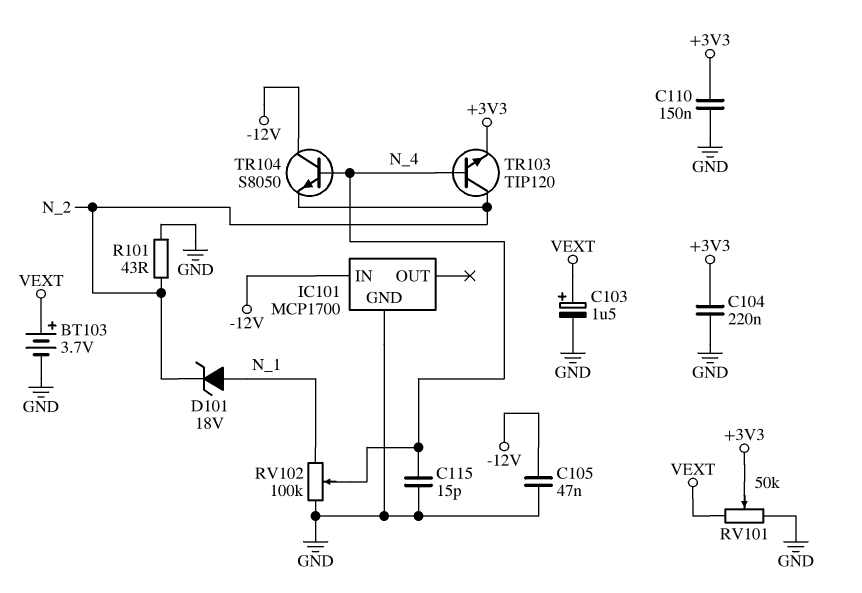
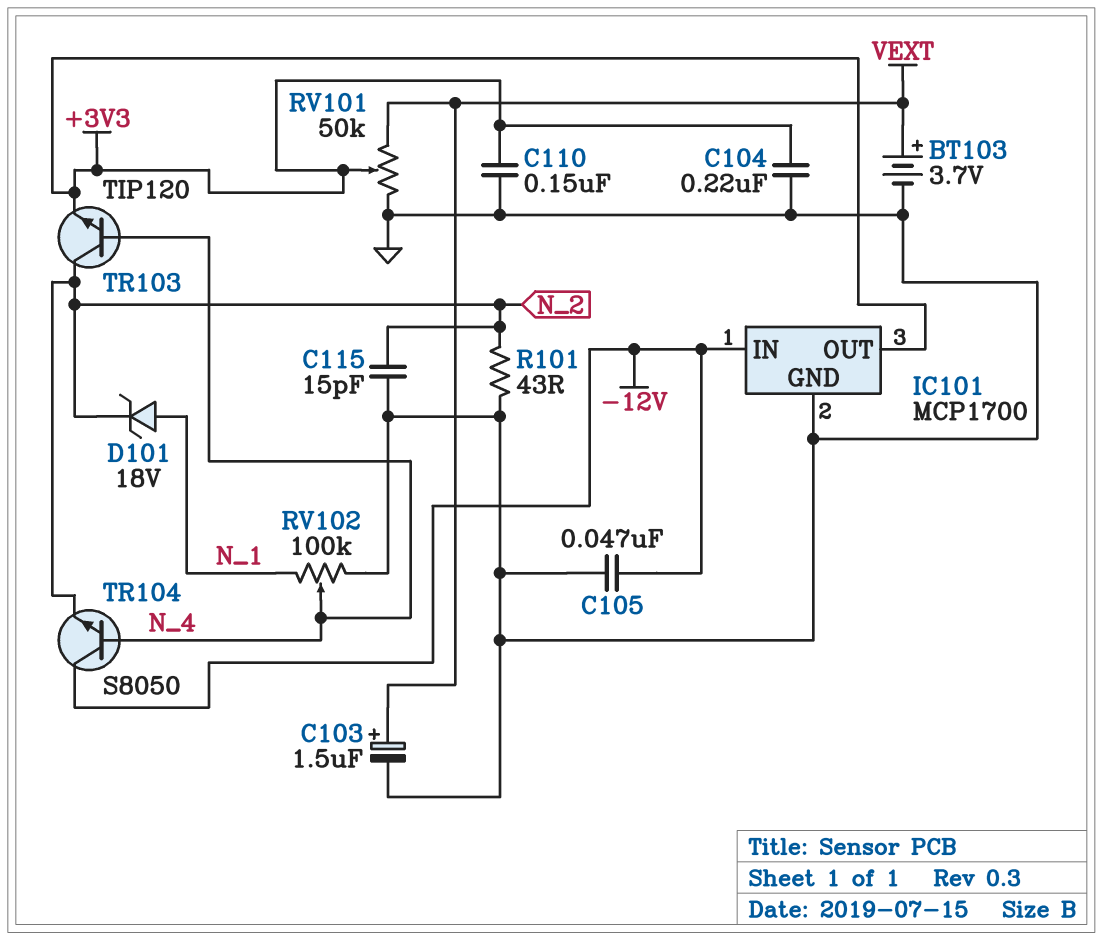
C115: 15pF (GND, N_4) -> 15pF (GND, N_2)
IC101 pin OUT: none -> +3V3

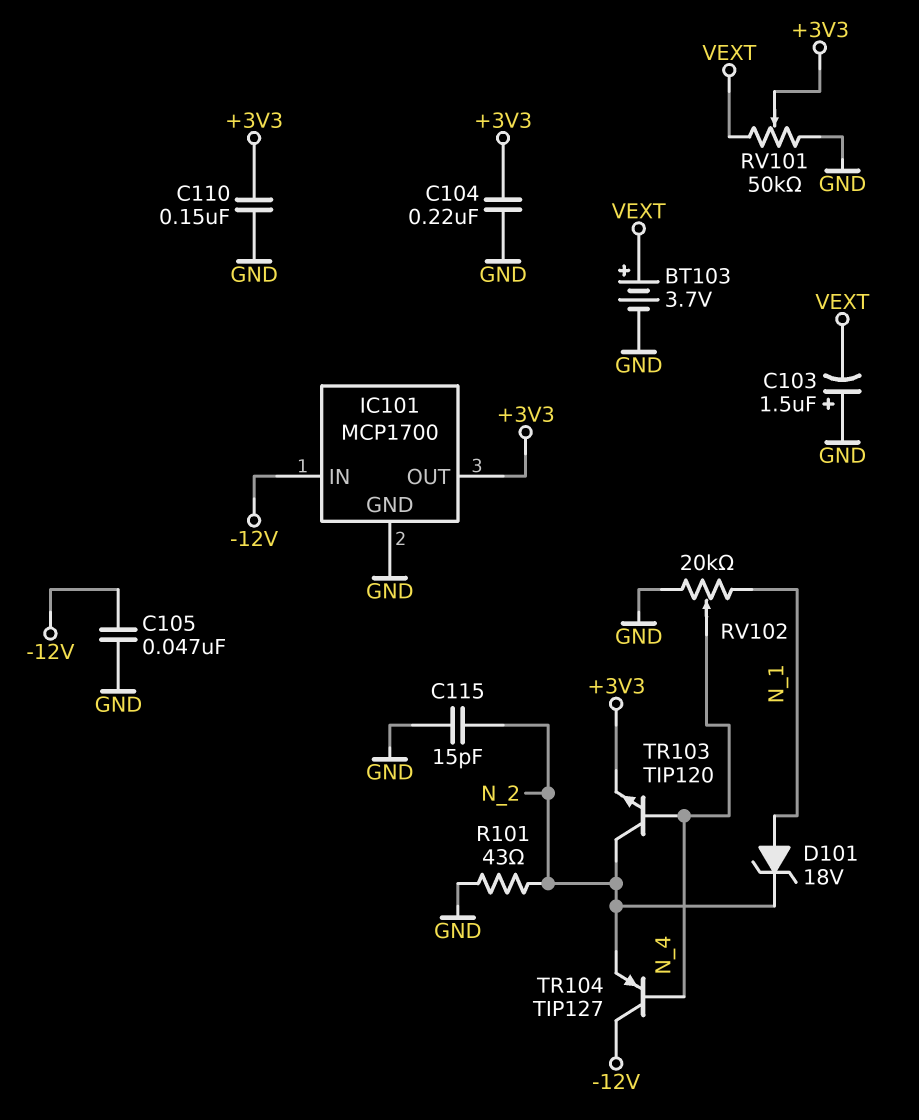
C103: 1.5uF (plus VEXT, minus GND) -> 1.5uF (plus GND, minus VEXT)
RV102: 100k (GND, N_1, wiper N_4) -> 20k (GND, N_1, wiper N_4)
TR104: NPN S8050 (B N_4, C -12V, E N_2) -> PNP TIP127 (B N_4, C -12V, E N_2)

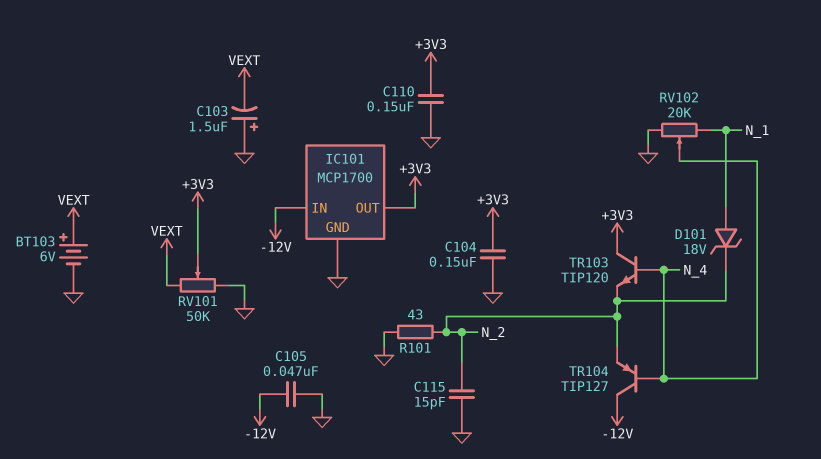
BT103: 3.7V (plus VEXT, minus GND) -> 6V (plus VEXT, minus GND)
C104: 220nF (+3V3, GND) -> 150nF (+3V3, GND)
TR103: NPN TIP120 (B N_4, C N_2, E +3V3) -> NPN TIP120 (B N_4, C +3V3, E N_2)

